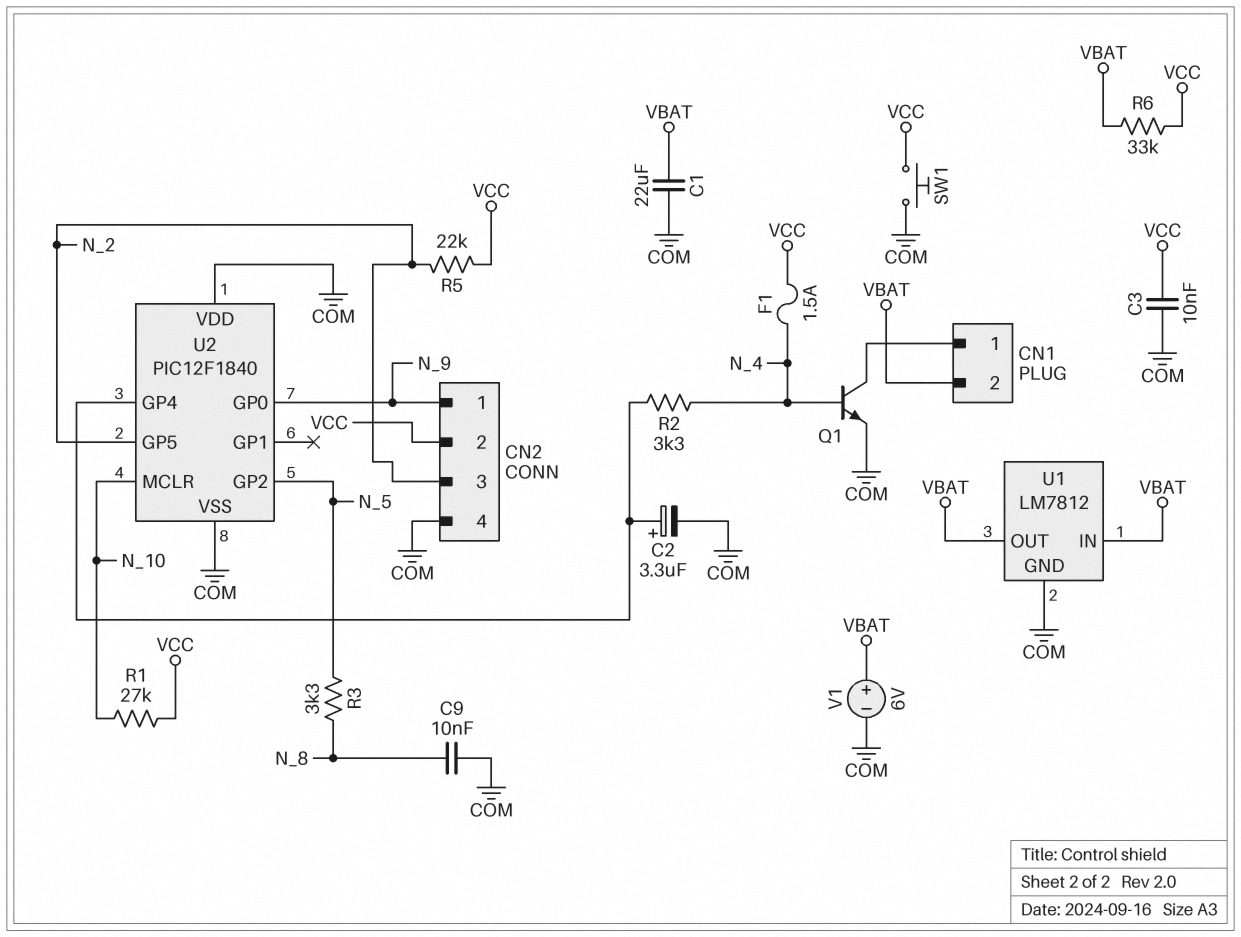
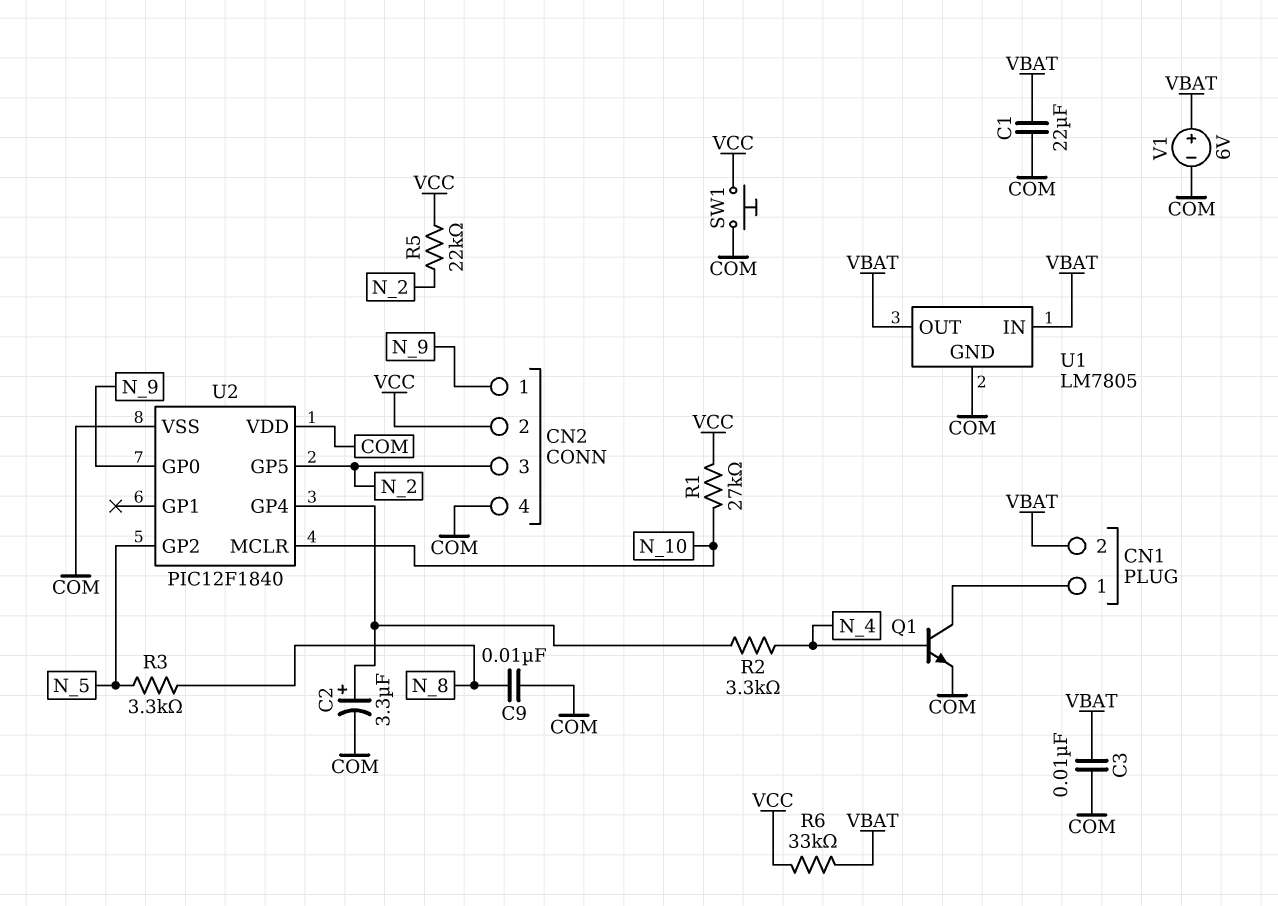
C3: 10nF (COM, VCC) -> 10nF (COM, VBAT)
F1: 1.5A (N_4, VCC) -> none
U1: LM7812 -> LM7805

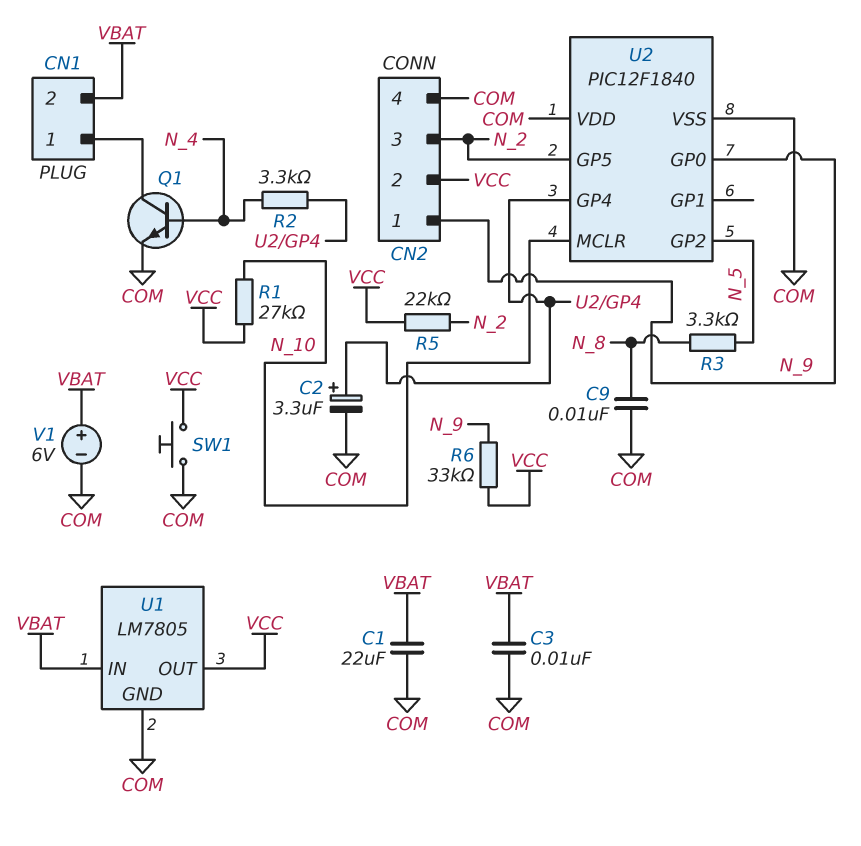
R6: 33k (VBAT, VCC) -> 33k (N_9, VCC)
U1 pin OUT: VBAT -> VCC

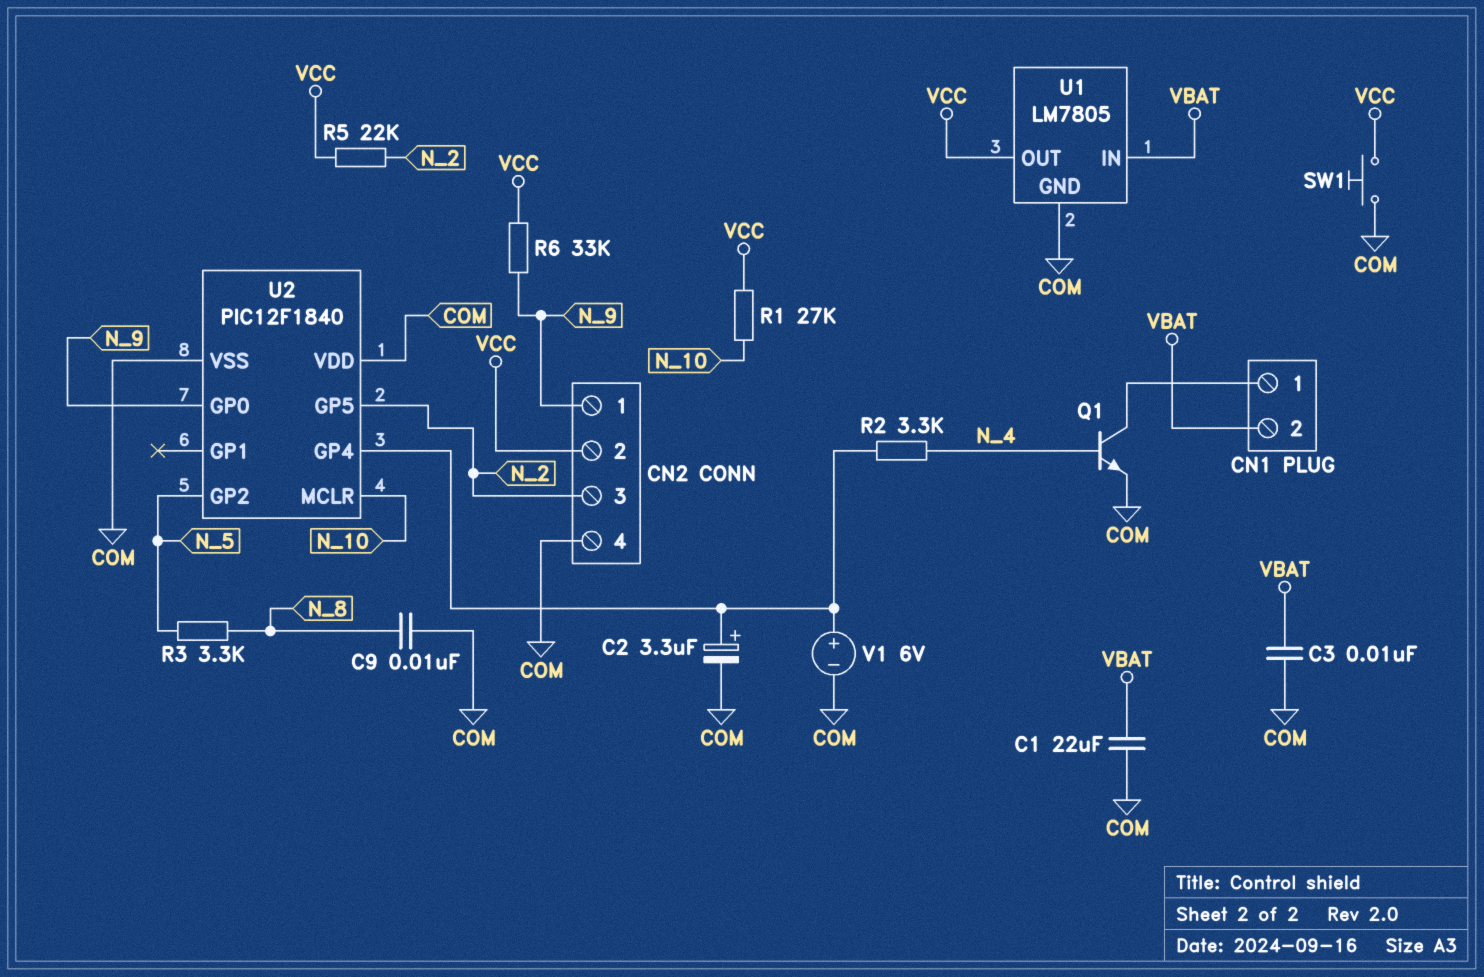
V1: 6V (plus VBAT, minus COM) -> 6V (plus U2/GP4, minus COM)

